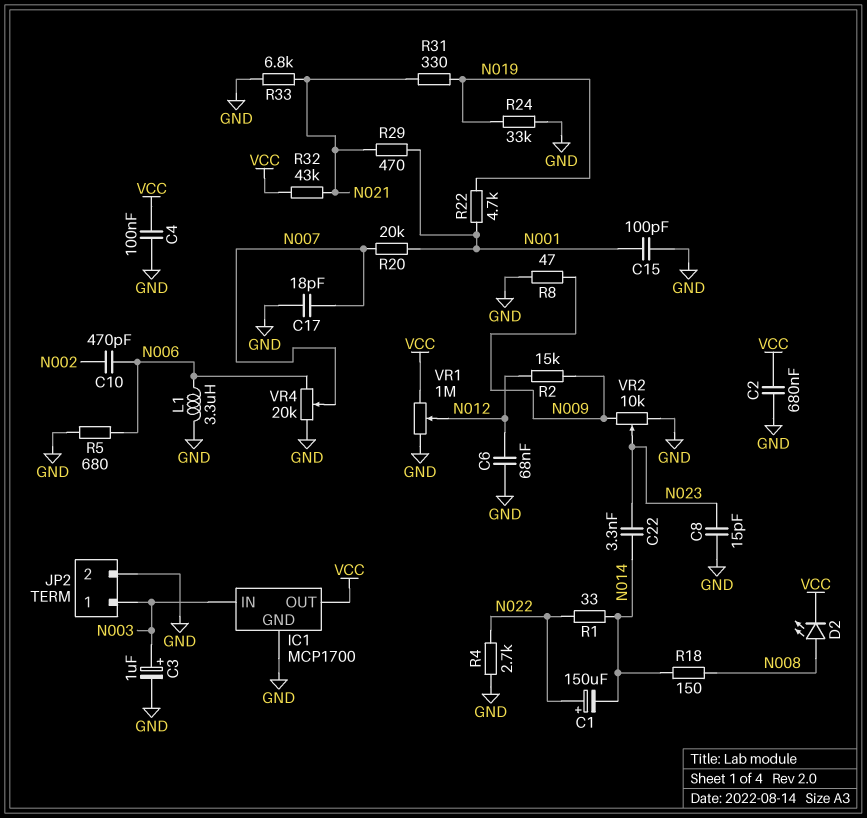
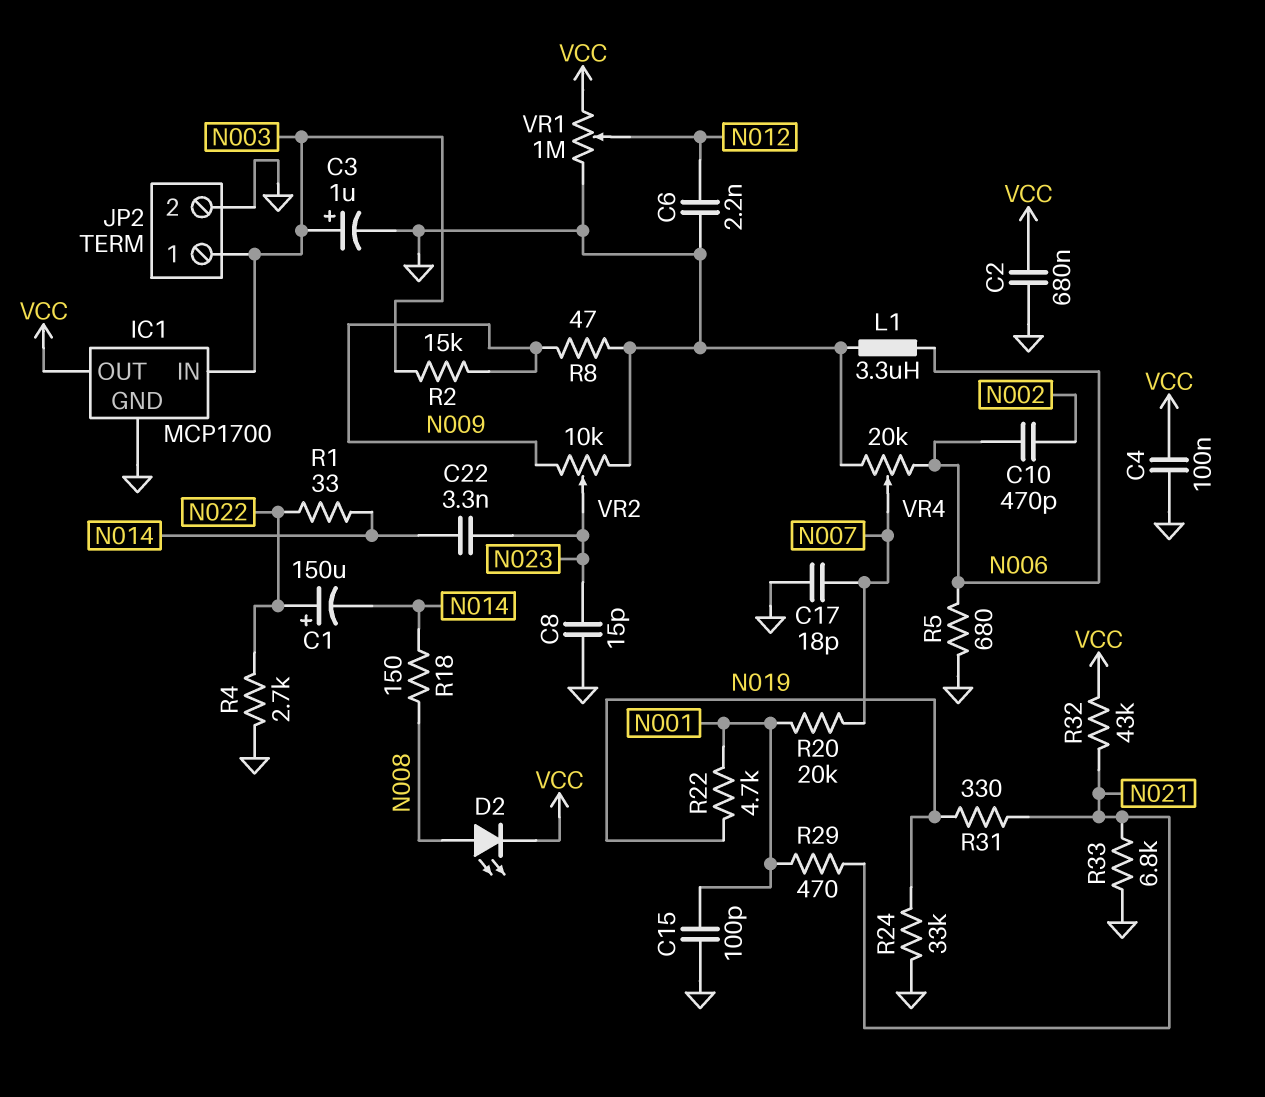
C6: 68nF (GND, N012) -> 2.2nF (GND, N012)
R2: 15k (N009, N012) -> 15k (N003, N009)

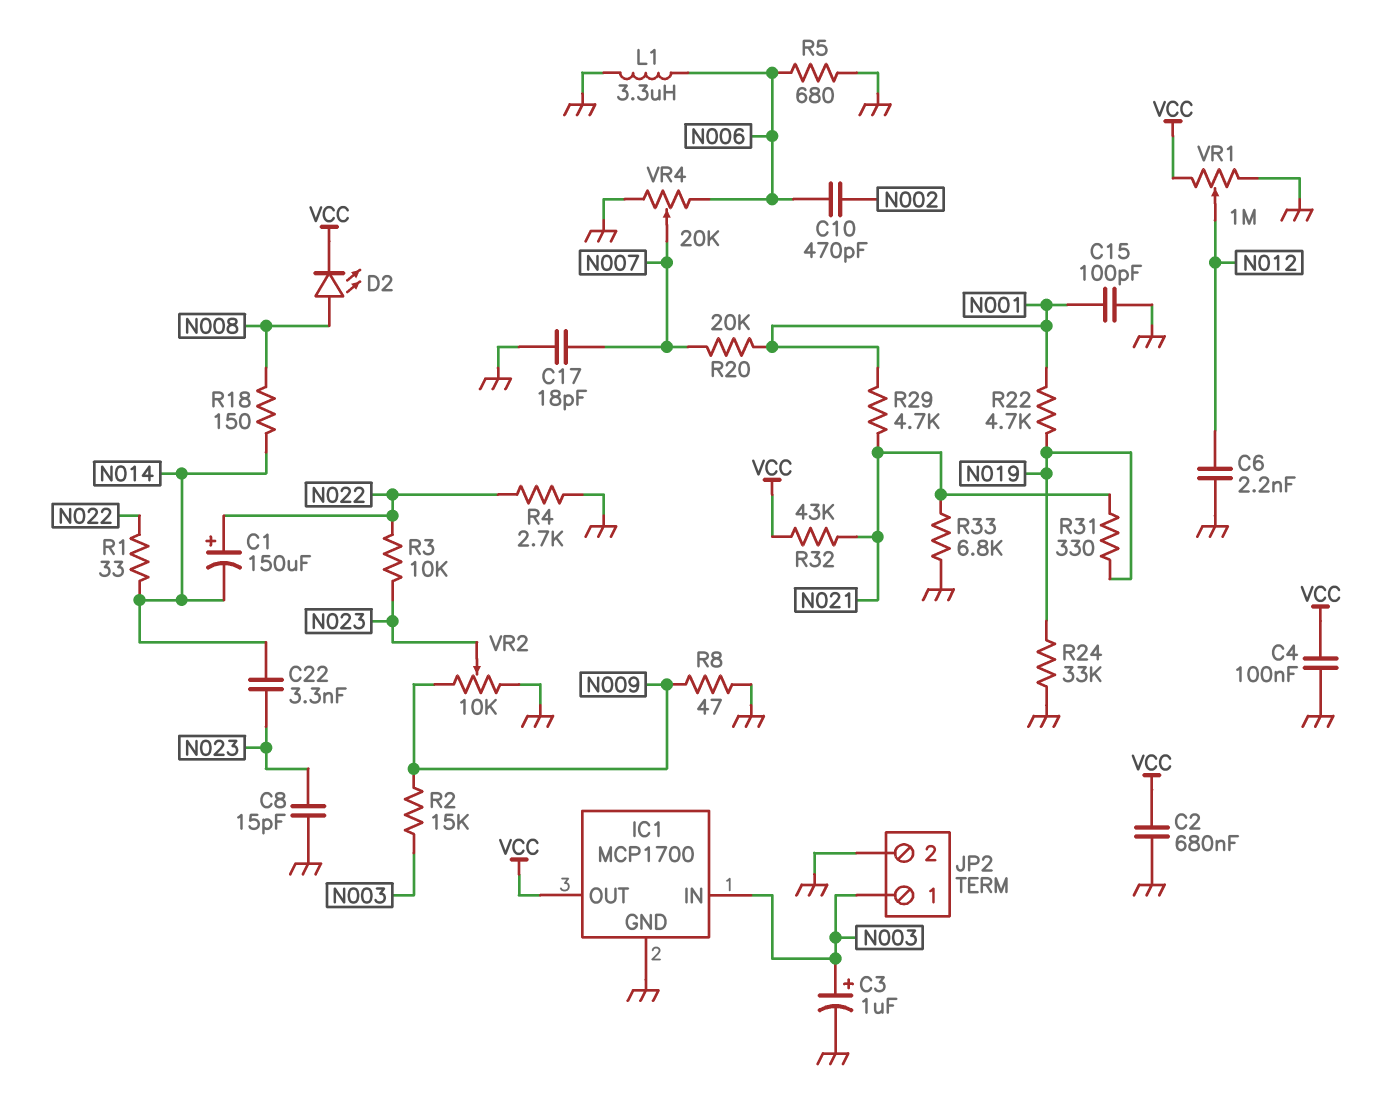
R3: none -> 10k (N022, N023)
R29: 470 (N001, N021) -> 4.7k (N001, N021)

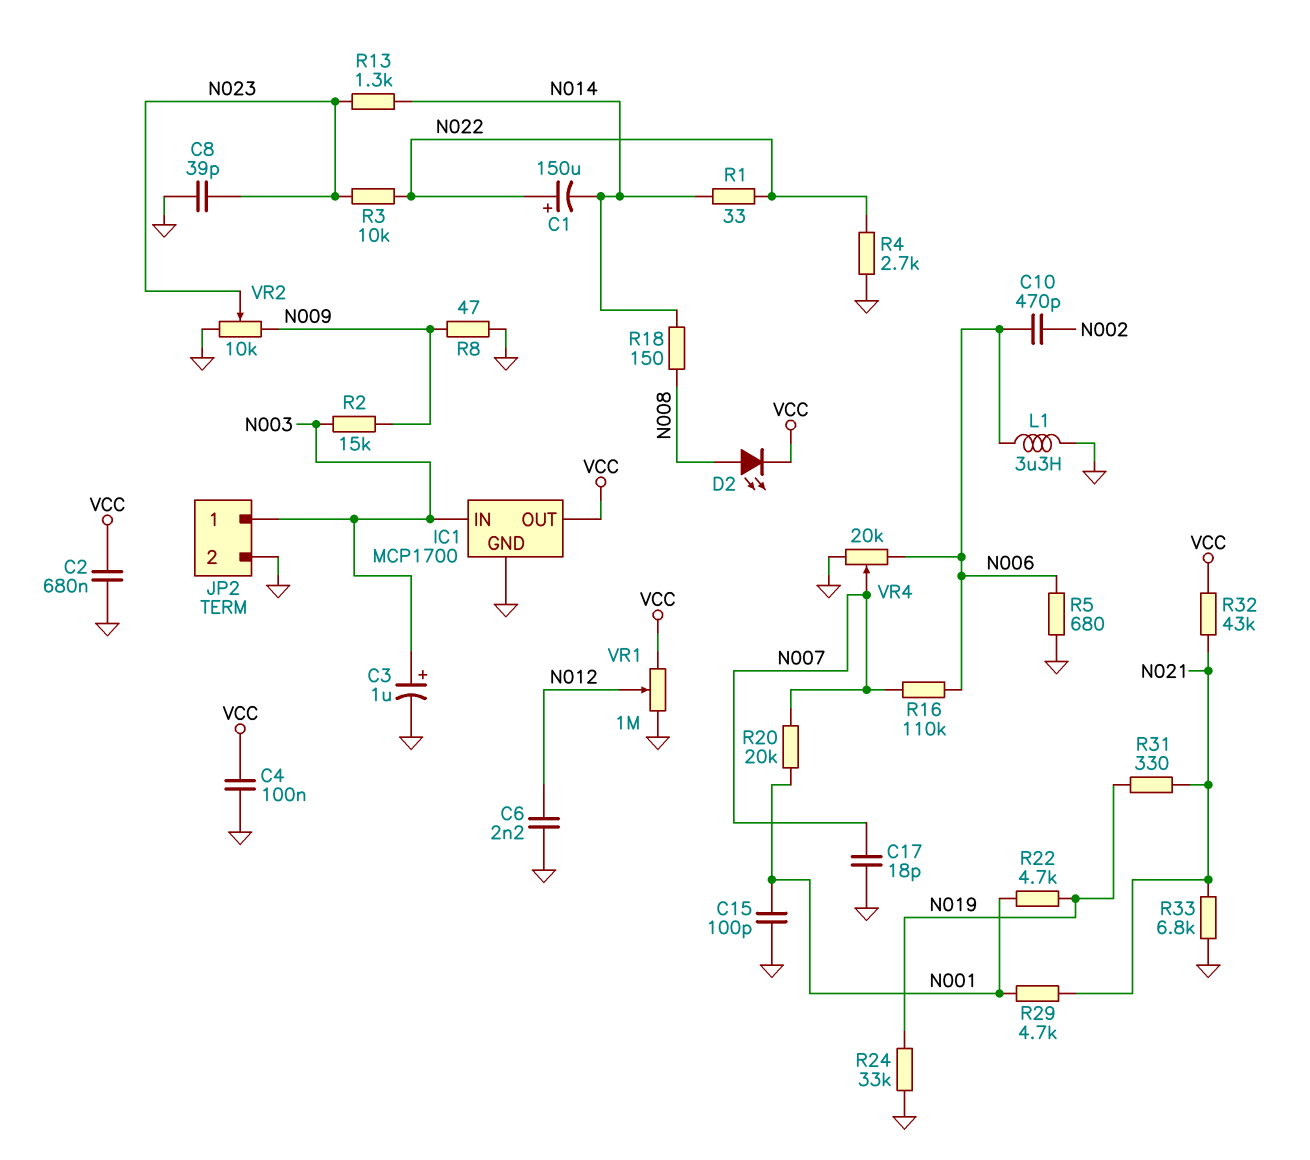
C8: 15pF (GND, N023) -> 39pF (GND, N023)
C22: 3.3nF (N014, N023) -> none
R13: none -> 1.3k (N014, N023)
R16: none -> 110k (N006, N007)

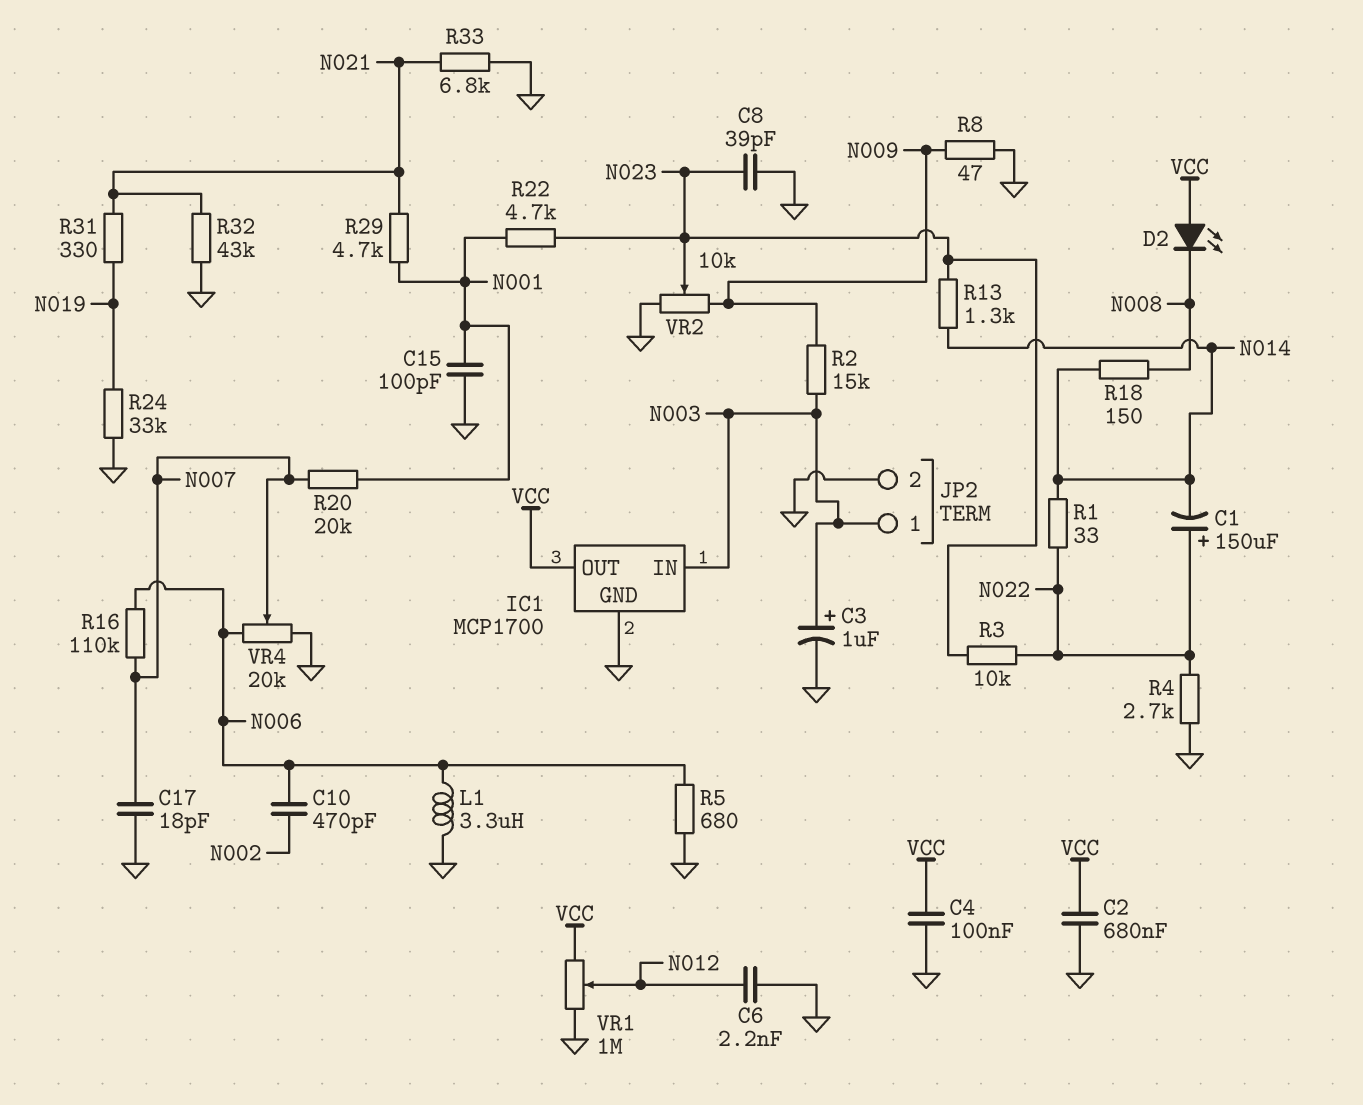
D2: LED (A N008, K VCC) -> LED (A VCC, K N008)
R22: 4.7k (N001, N019) -> 4.7k (N001, N023)
R32: 43k (N021, VCC) -> 43k (GND, N021)

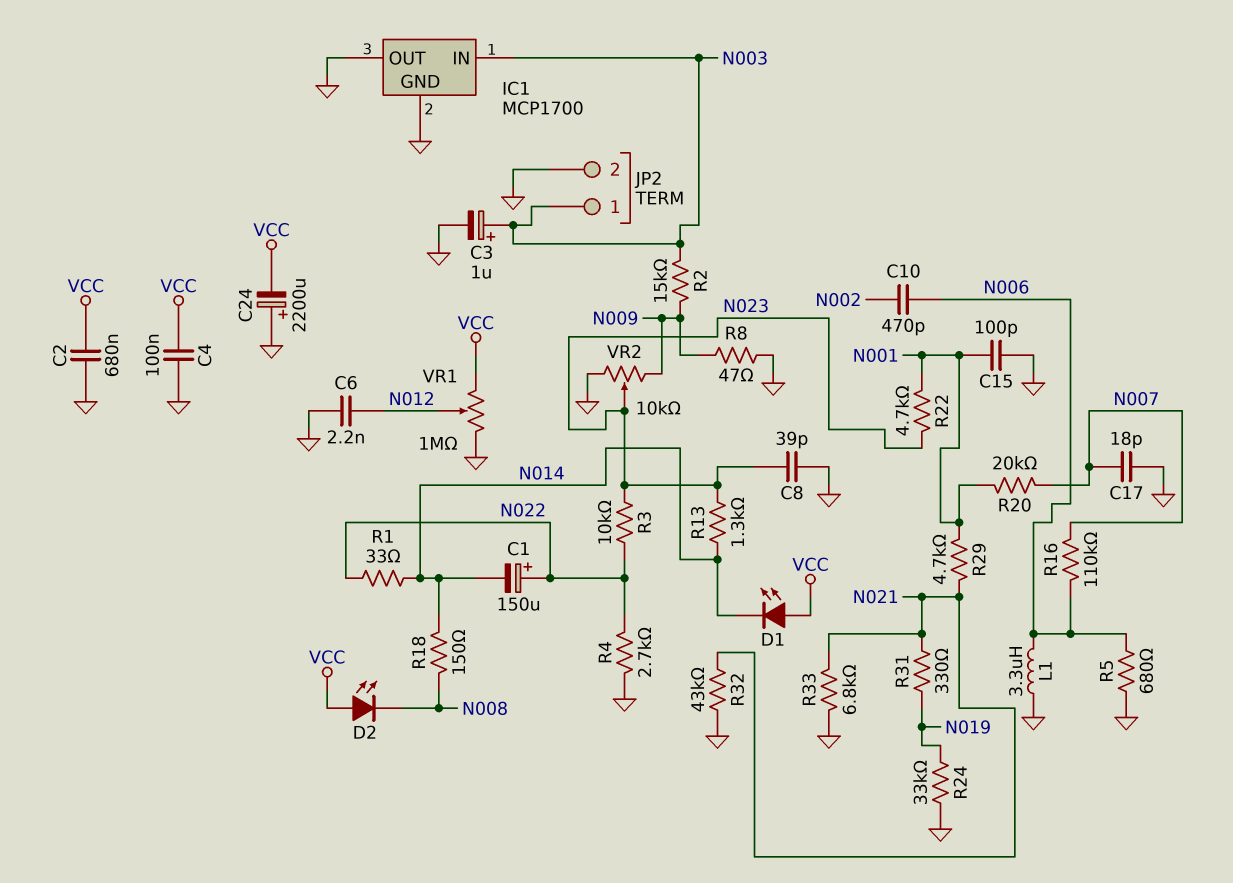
C24: none -> 2200uF (plus GND, minus VCC)
D1: none -> LED (A VCC, K N014)
IC1 pin OUT: VCC -> GND
VR4: 20k (GND, N006, wiper N007) -> none

